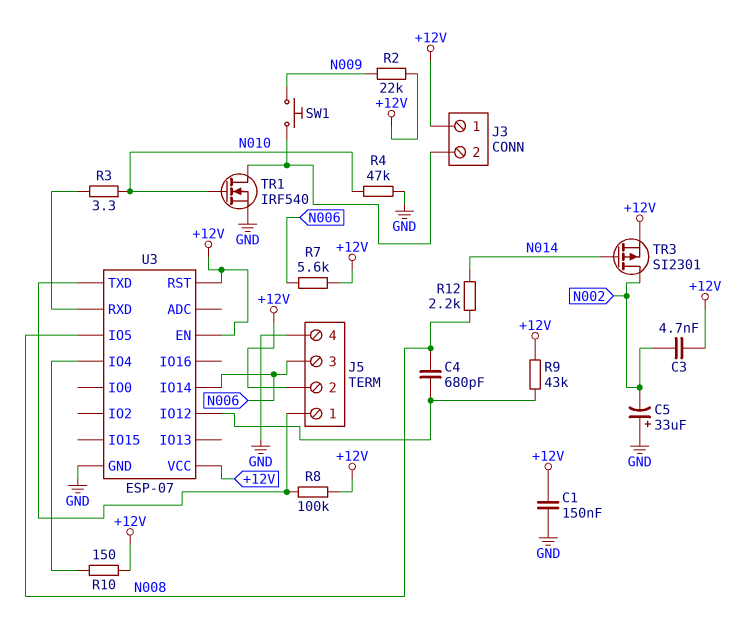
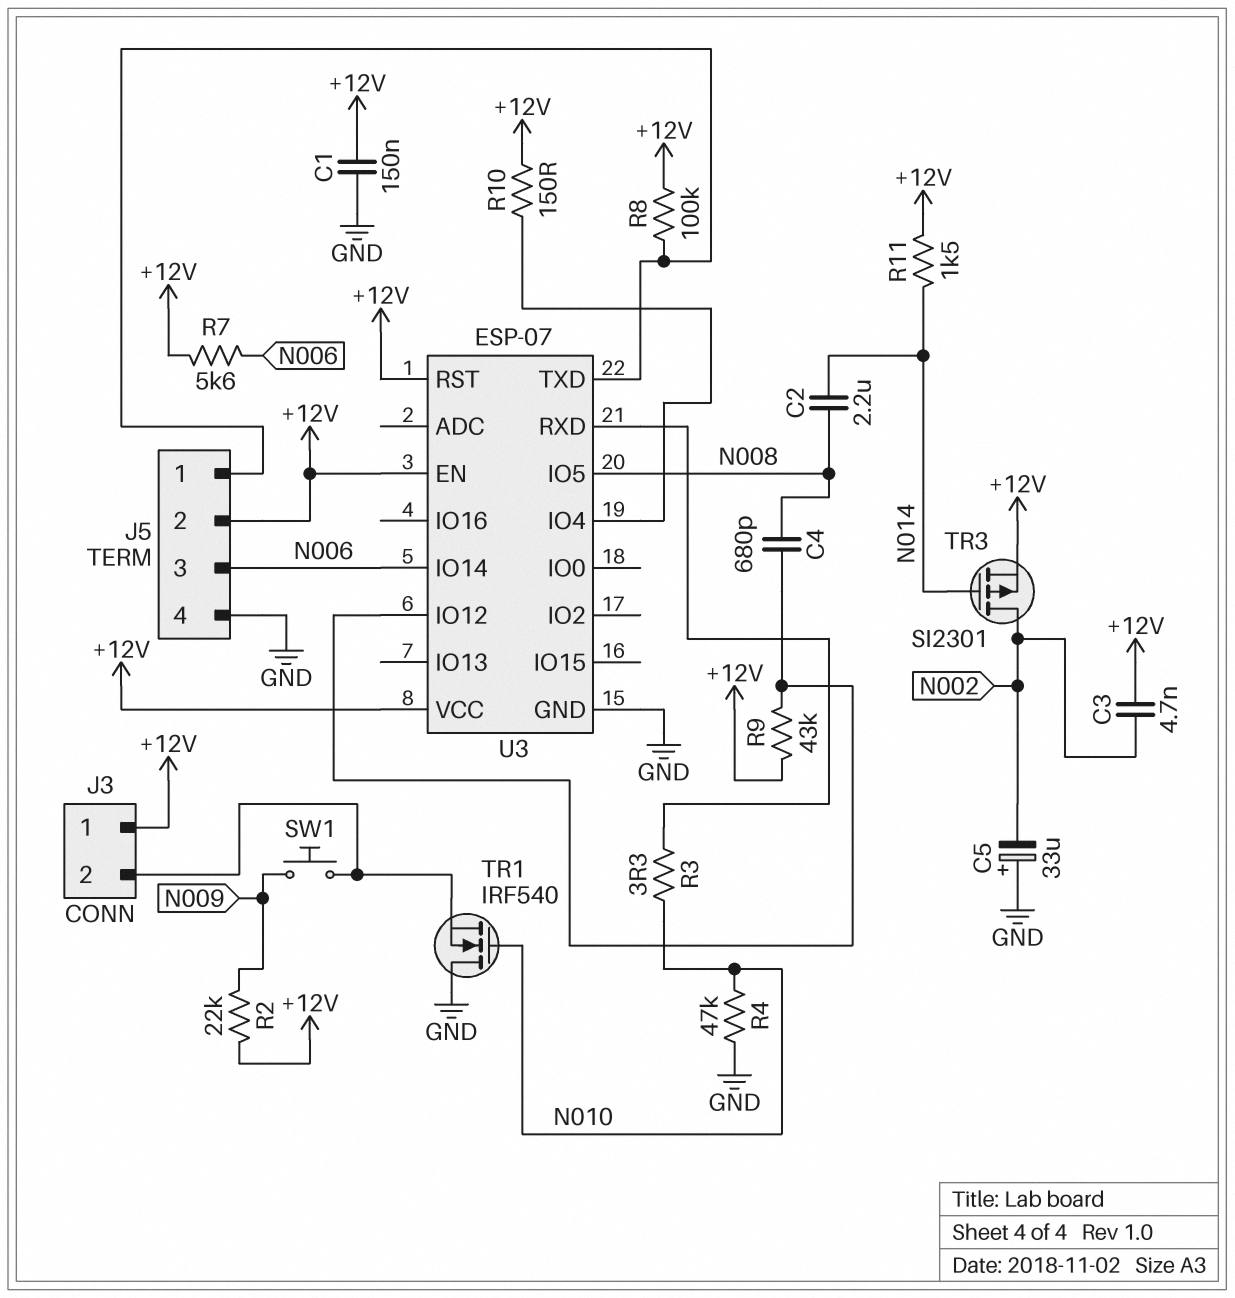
C2: none -> 2.2uF (N008, N014)
R11: none -> 1.5k (+12V, N014)
R12: 2.2k (N008, N014) -> none
TR1: NMOS IRF540 (G N010, D J3/2, S GND) -> NMOS IRF540 (G N010, D GND, S J3/2)

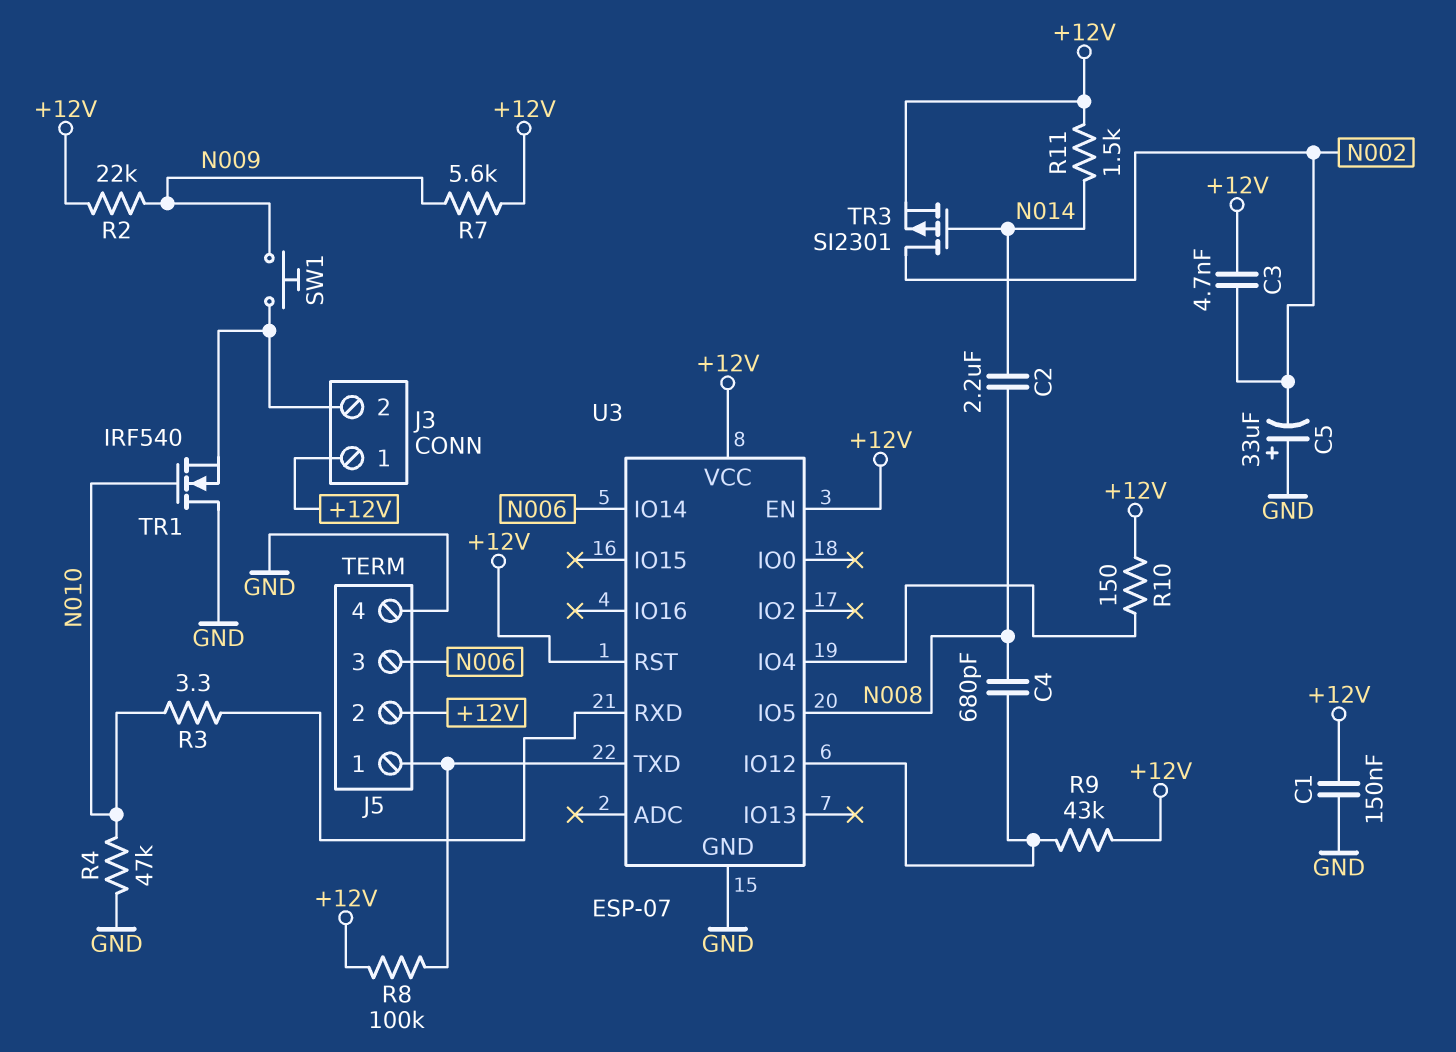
R7: 5.6k (+12V, N006) -> 5.6k (+12V, N009)

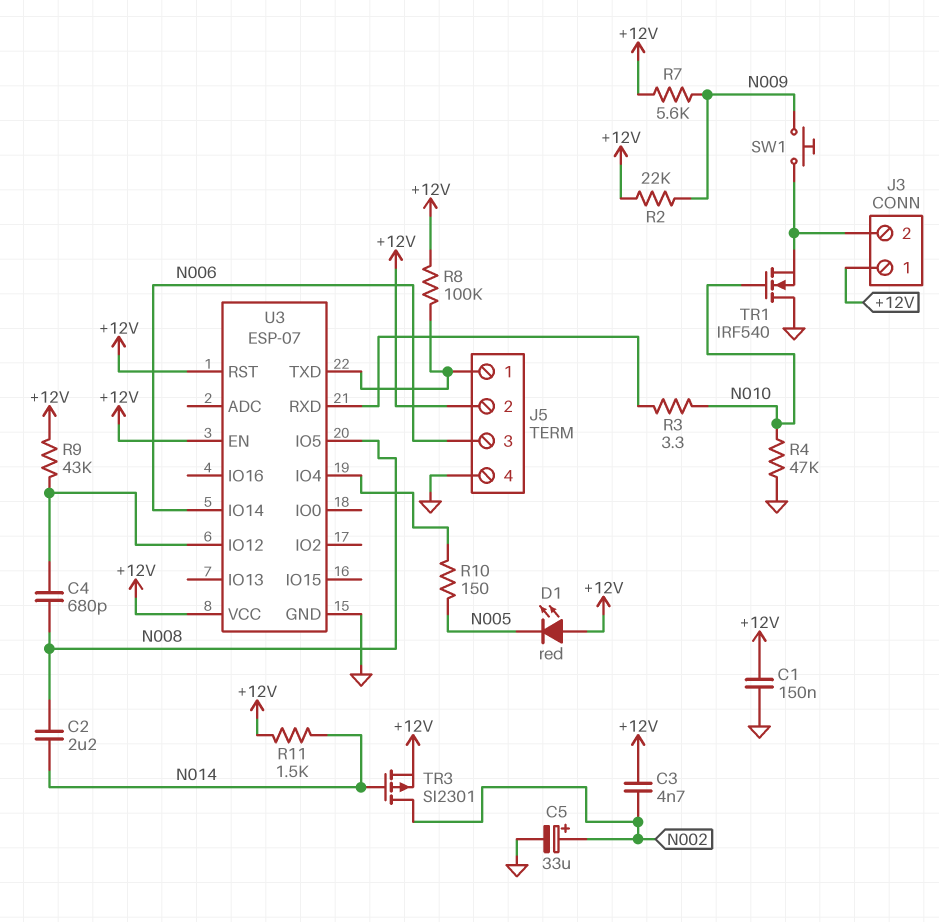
C5: 33uF (plus GND, minus N002) -> 33uF (plus N002, minus GND)
D1: none -> LED red (A +12V, K N005)
R10: 150 (+12V, U3/IO4) -> 150 (N005, U3/IO4)

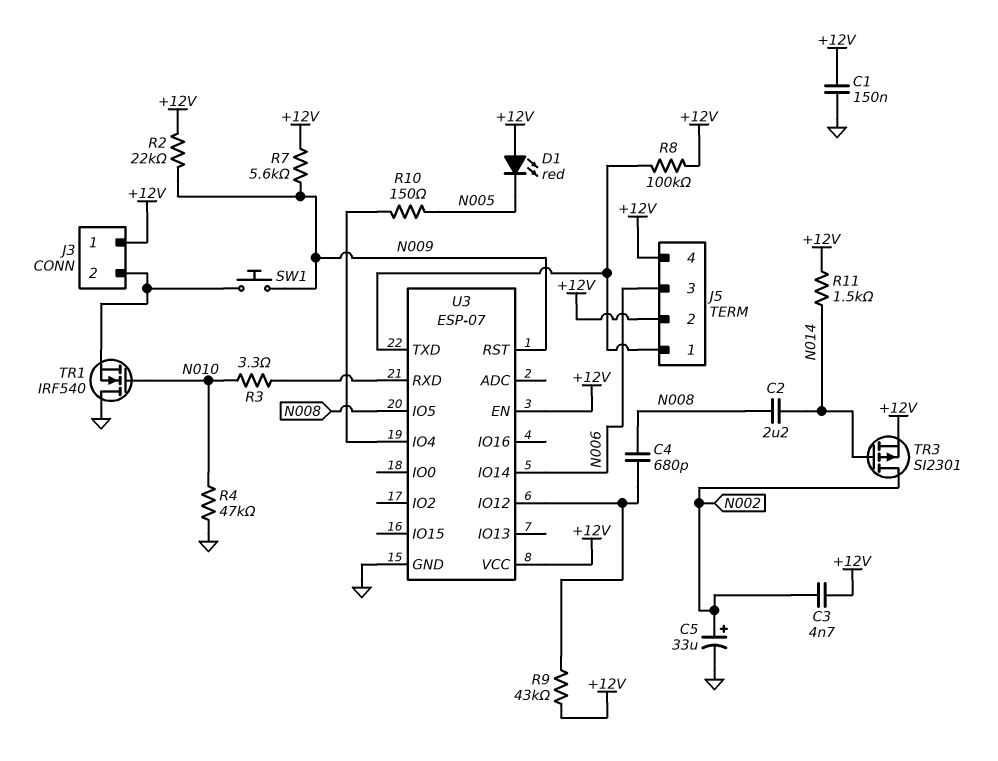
J5 pin 4: GND -> +12V
U3 pin RST: +12V -> N009

